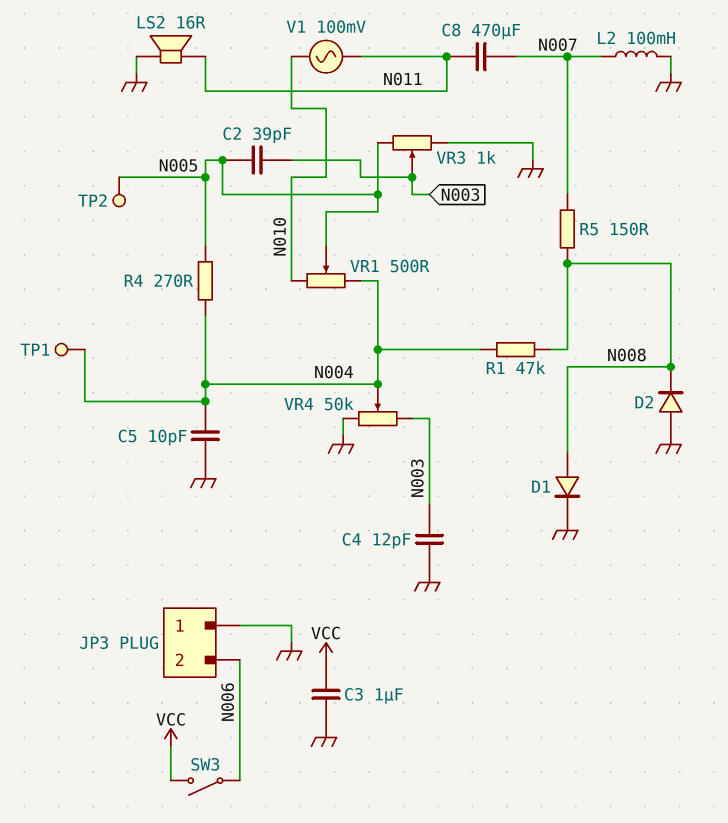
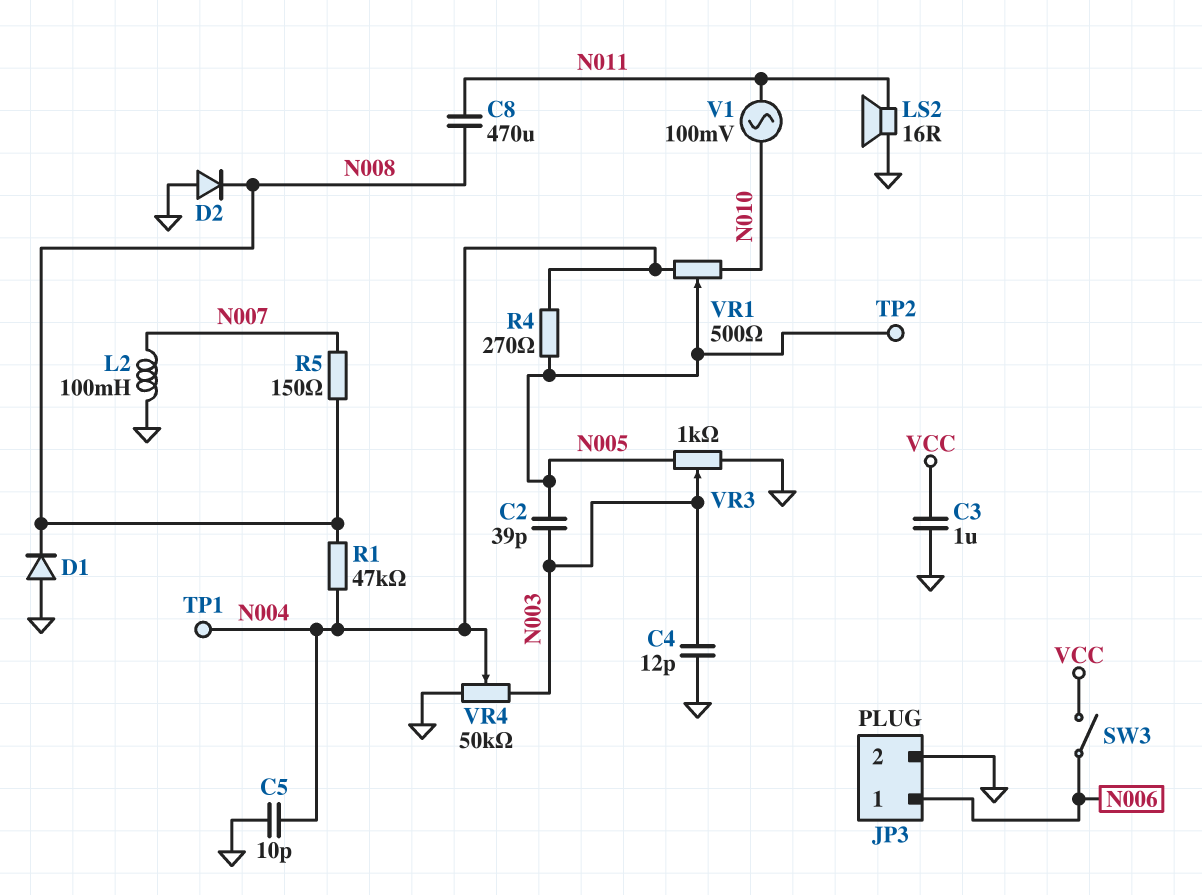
C8: 470uF (N007, N011) -> 470uF (N008, N011)
D1: diode (A N008, K GND) -> diode (A GND, K N008)
JP3 pin 1: GND -> N006
JP3 pin 2: N006 -> GND

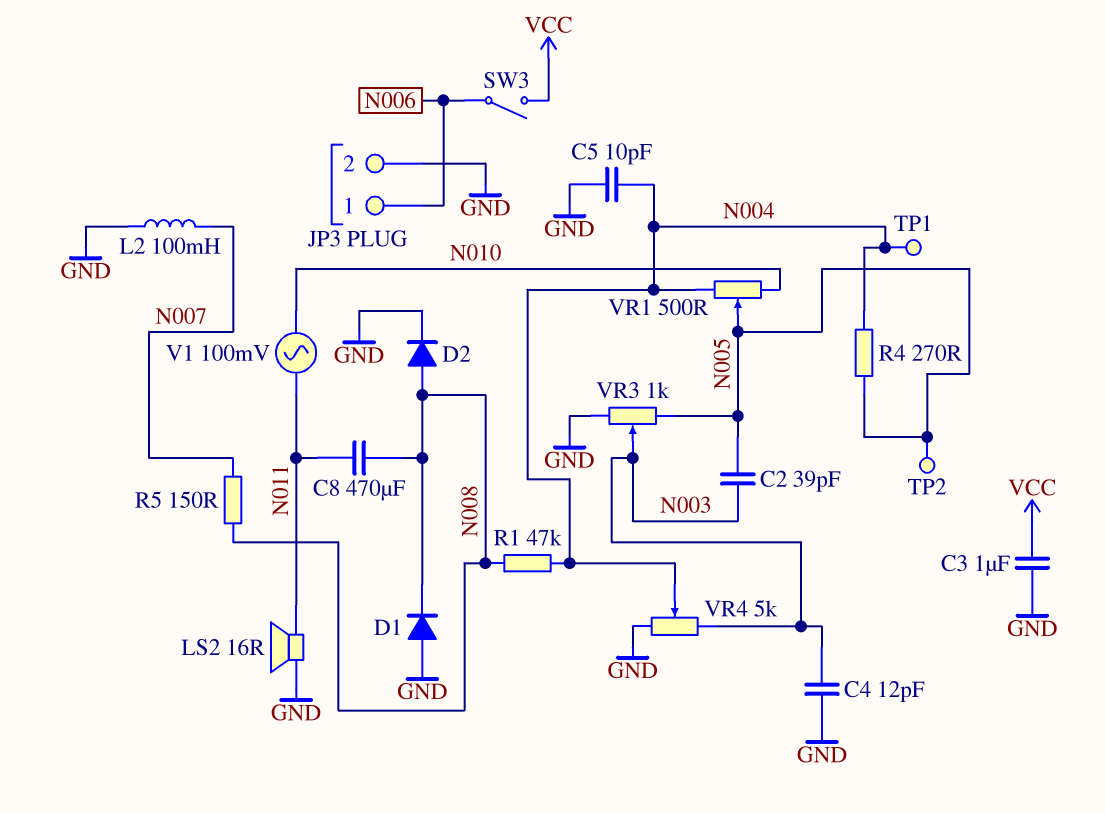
D2: diode (A GND, K N008) -> diode (A N008, K GND)
VR4: 50k (GND, N003, wiper N004) -> 5k (GND, N003, wiper N004)

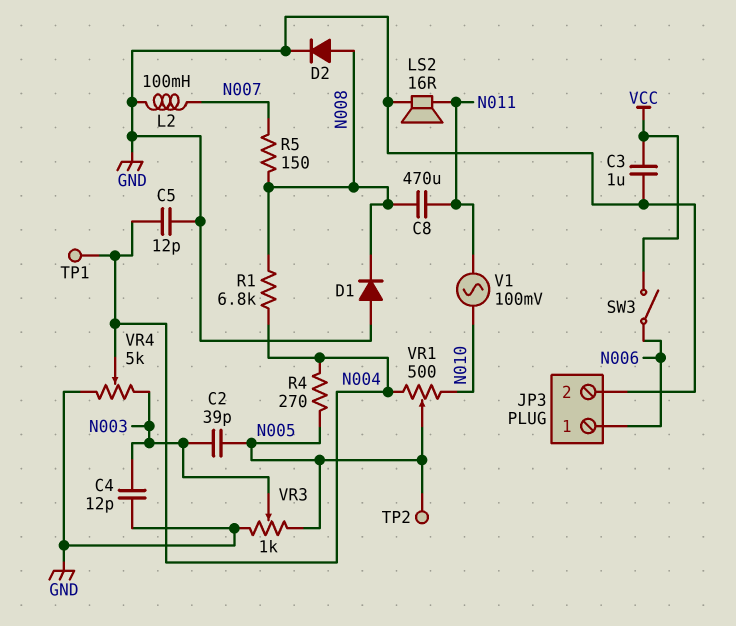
C5: 10pF (GND, N004) -> 12pF (GND, N004)
R1: 47k (N004, N008) -> 6.8k (N004, N008)

